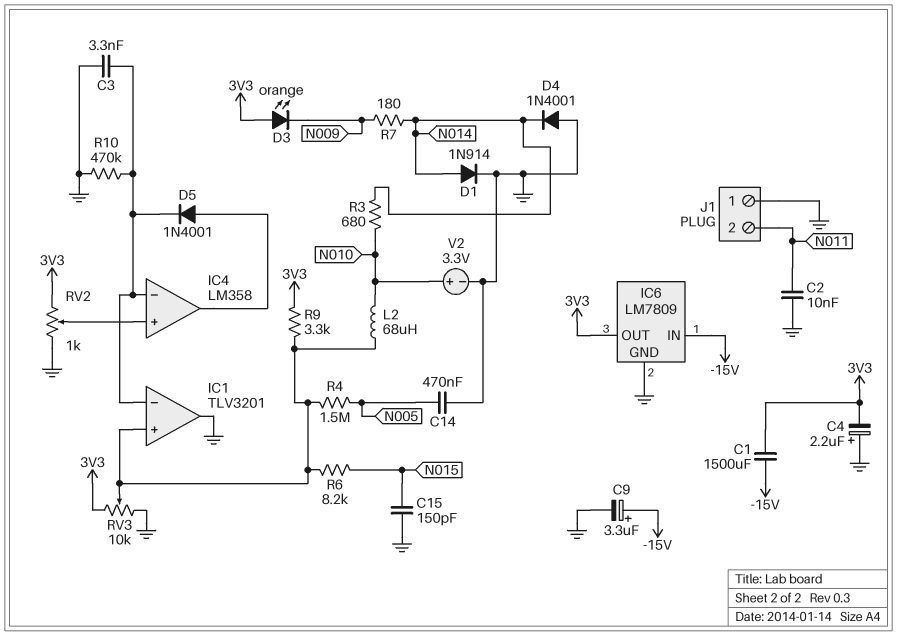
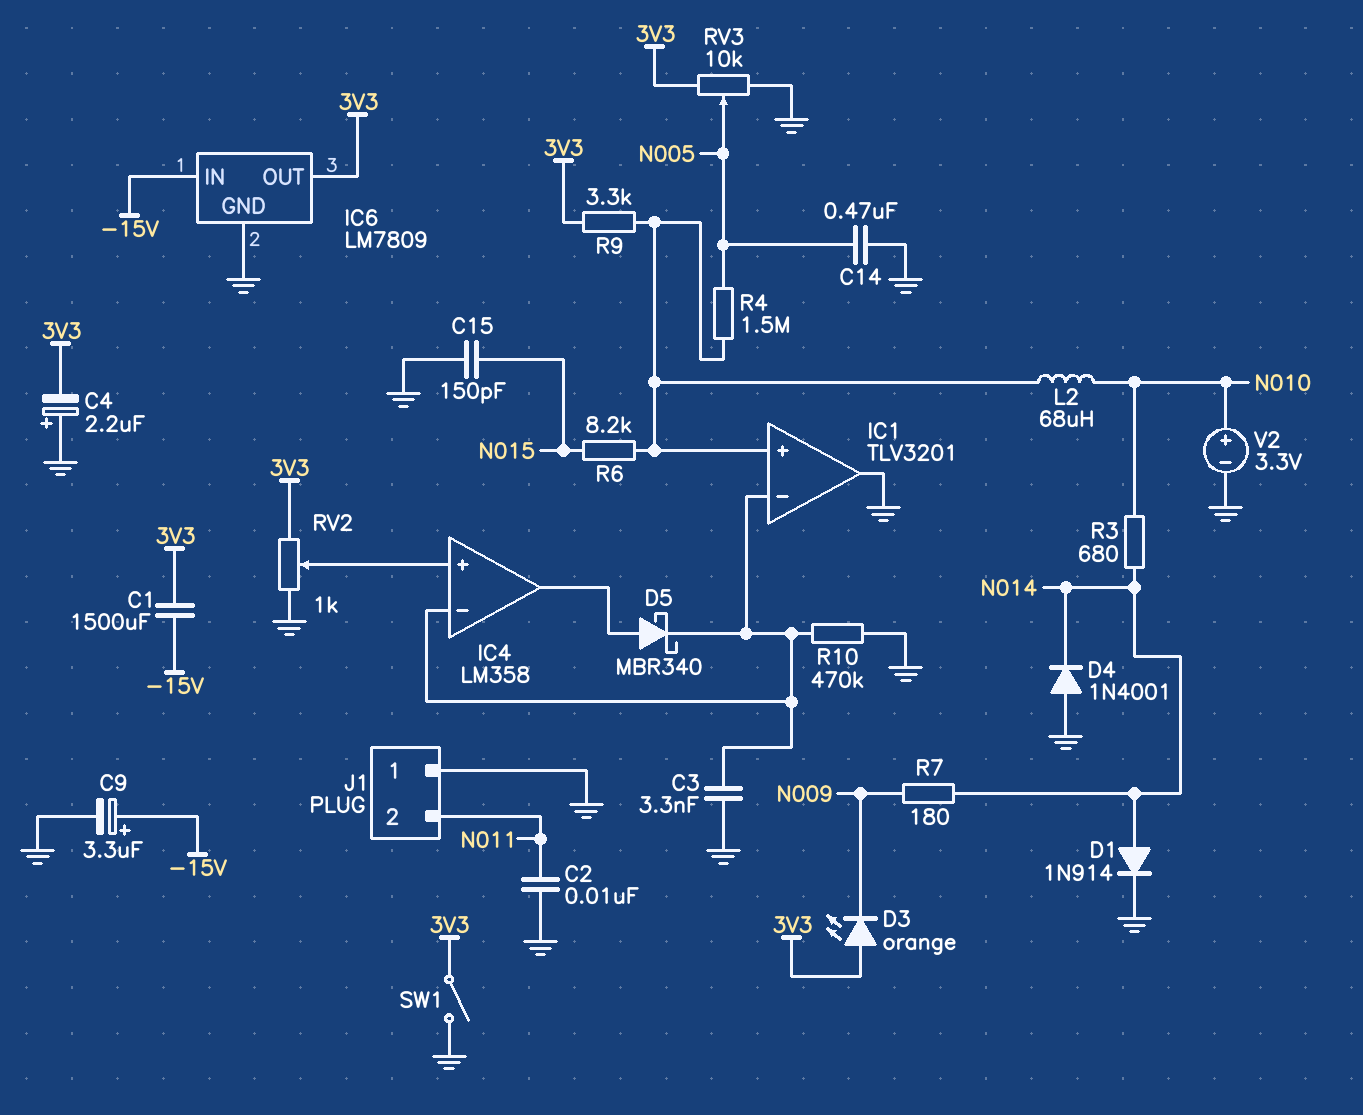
D5: diode 1N4001 (A IC4/out, K IC1/in-) -> schottky MBR340 (A IC4/out, K IC1/in-)
RV3: 10k (3V3, GND, wiper IC1/in+) -> 10k (3V3, GND, wiper N005)
SW1: none -> switch (3V3, GND)

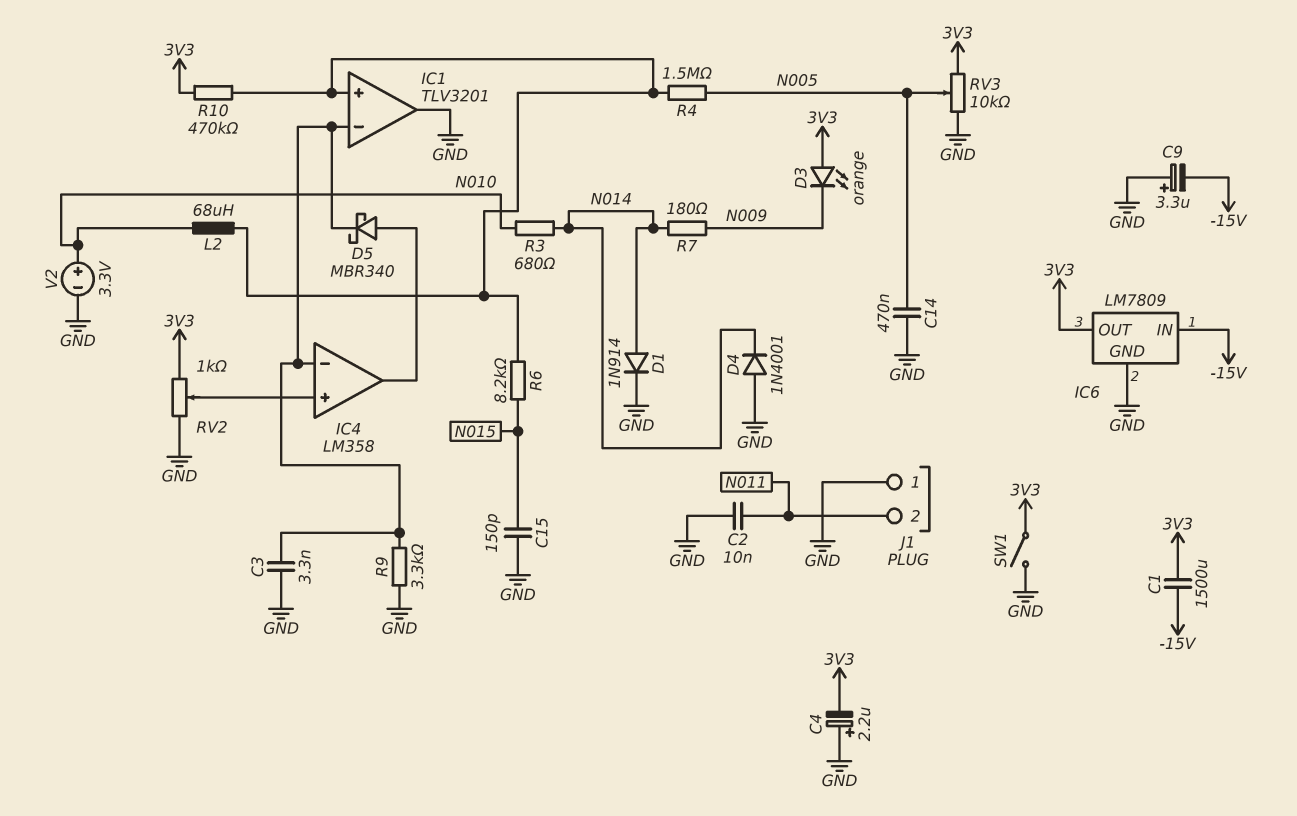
C9: 3.3uF (plus -15V, minus GND) -> 3.3uF (plus GND, minus -15V)
R9: 3.3k (3V3, IC1/in+) -> 3.3k (GND, IC1/in-)
R10: 470k (GND, IC1/in-) -> 470k (3V3, IC1/in+)

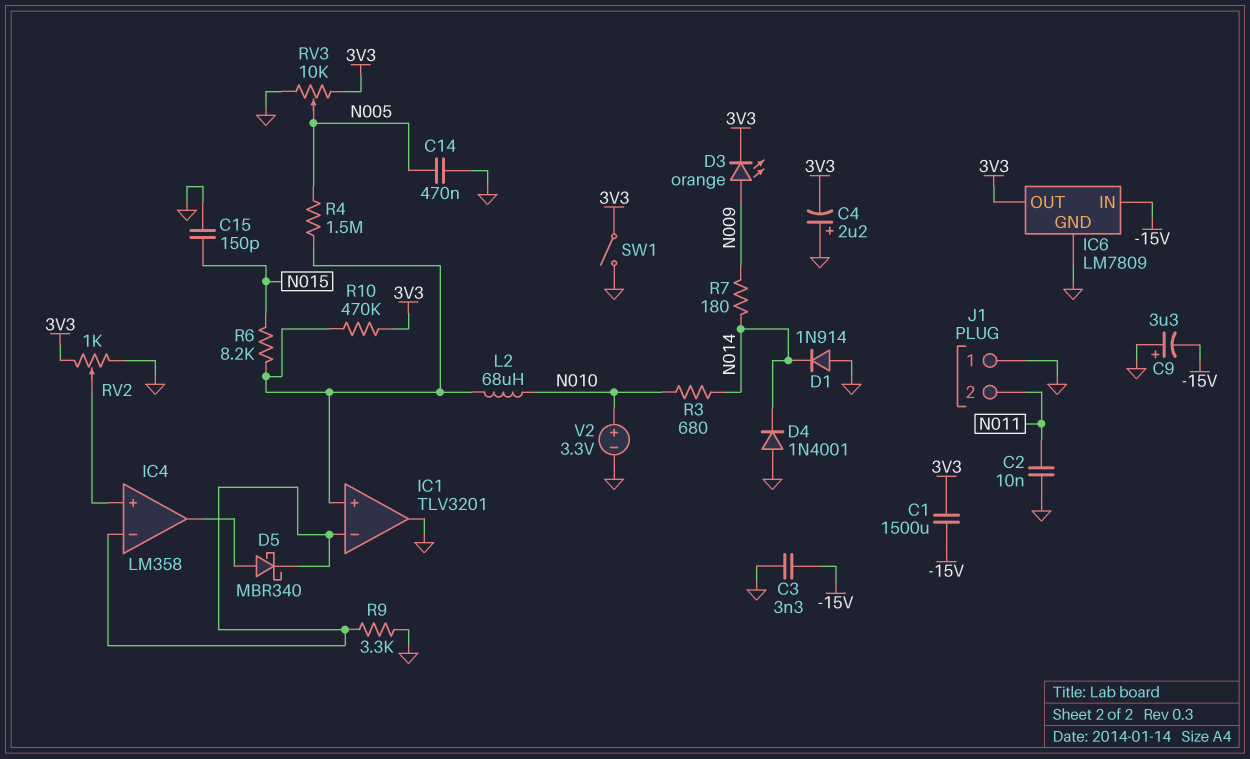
C3: 3.3nF (GND, IC1/in-) -> 3.3nF (-15V, GND)
D1: diode 1N914 (A N014, K GND) -> diode 1N914 (A GND, K N014)
D3: LED orange (A 3V3, K N009) -> LED orange (A N009, K 3V3)

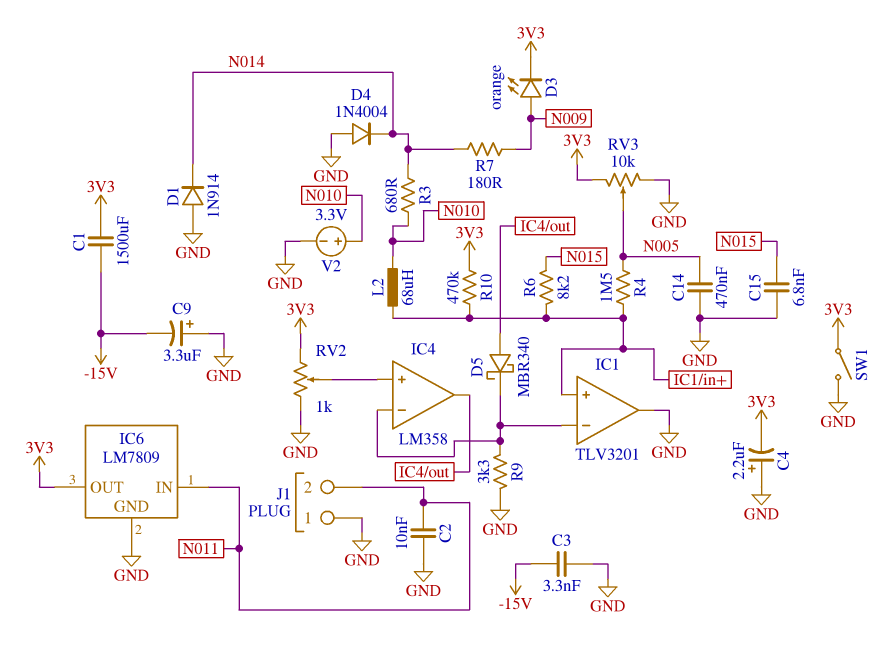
C15: 150pF (GND, N015) -> 6.8nF (GND, N015)
D4: diode 1N4001 (A GND, K N014) -> diode 1N4004 (A GND, K N014)
IC6 pin IN: -15V -> N011

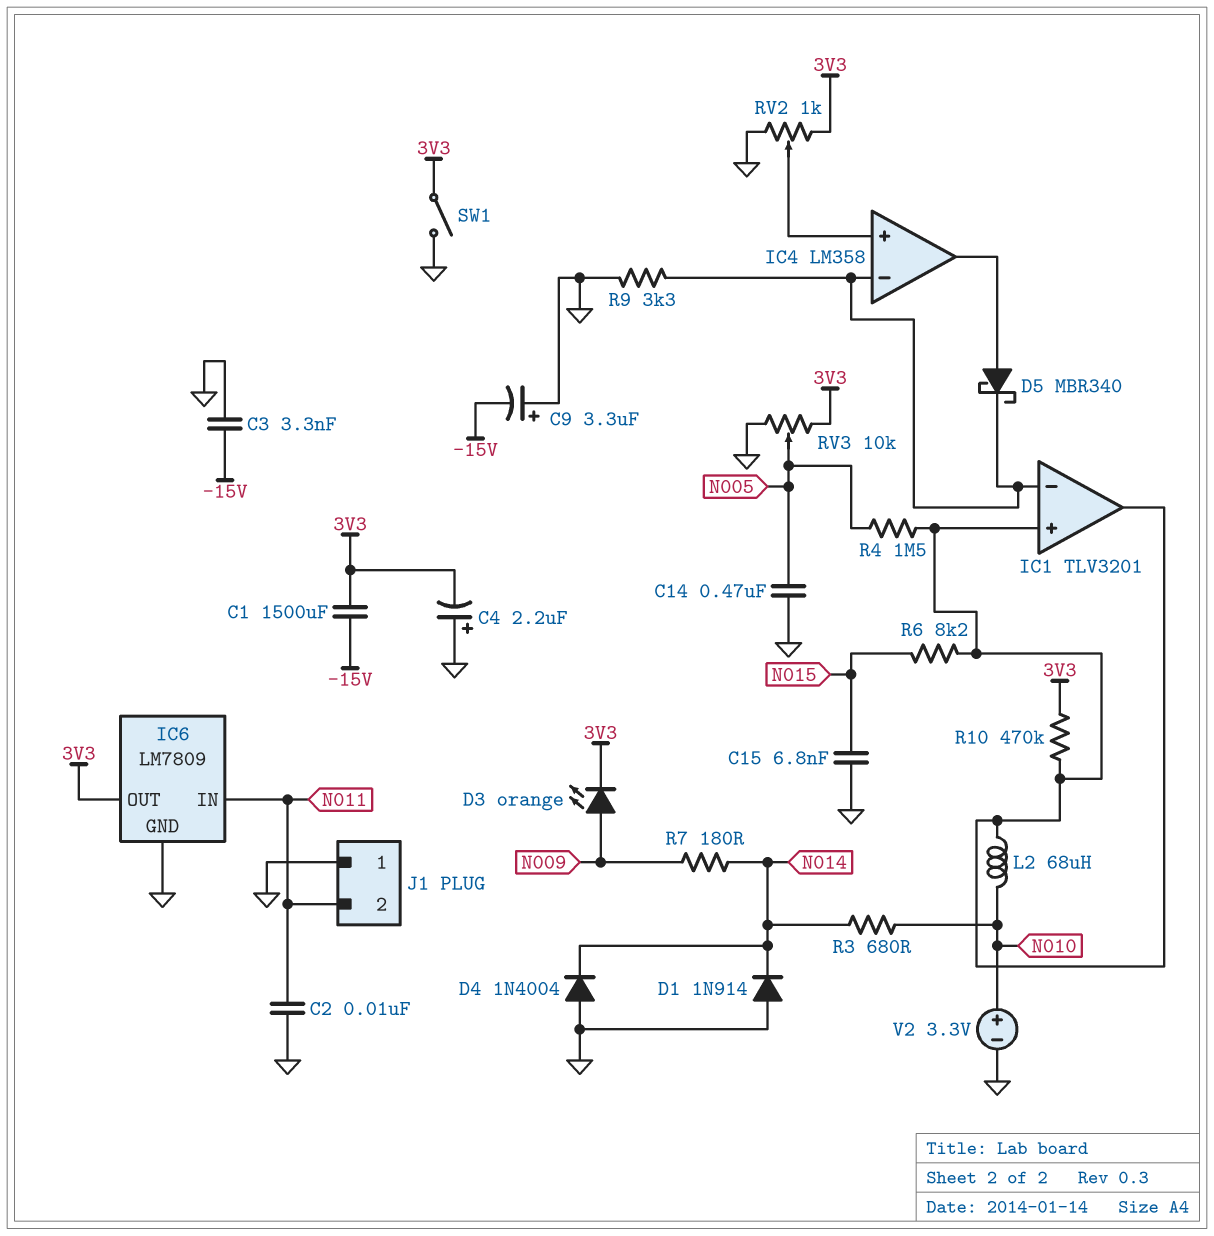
IC1 pin out: GND -> IC1/in+

